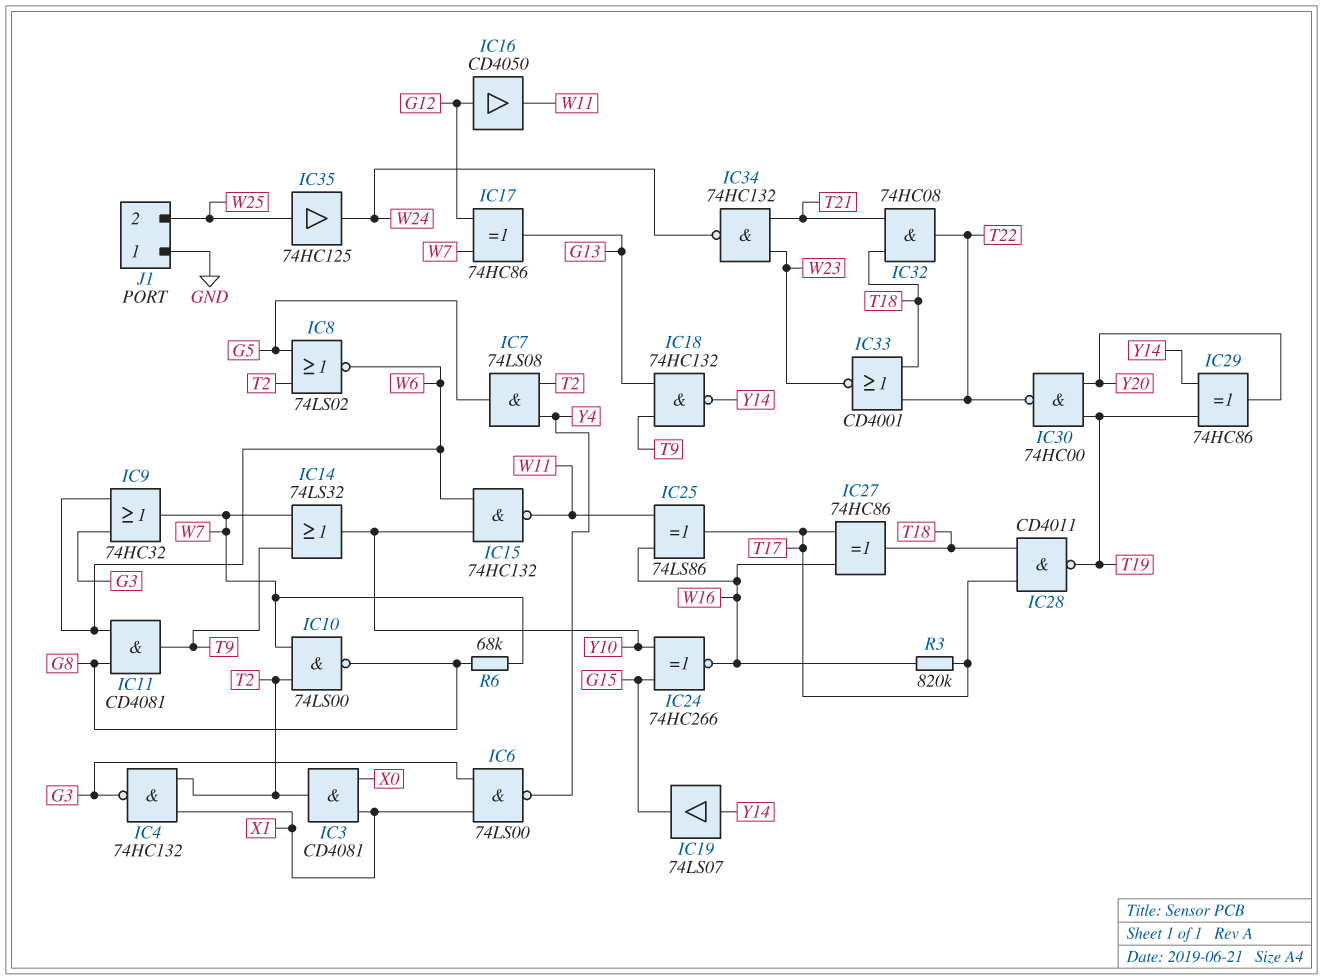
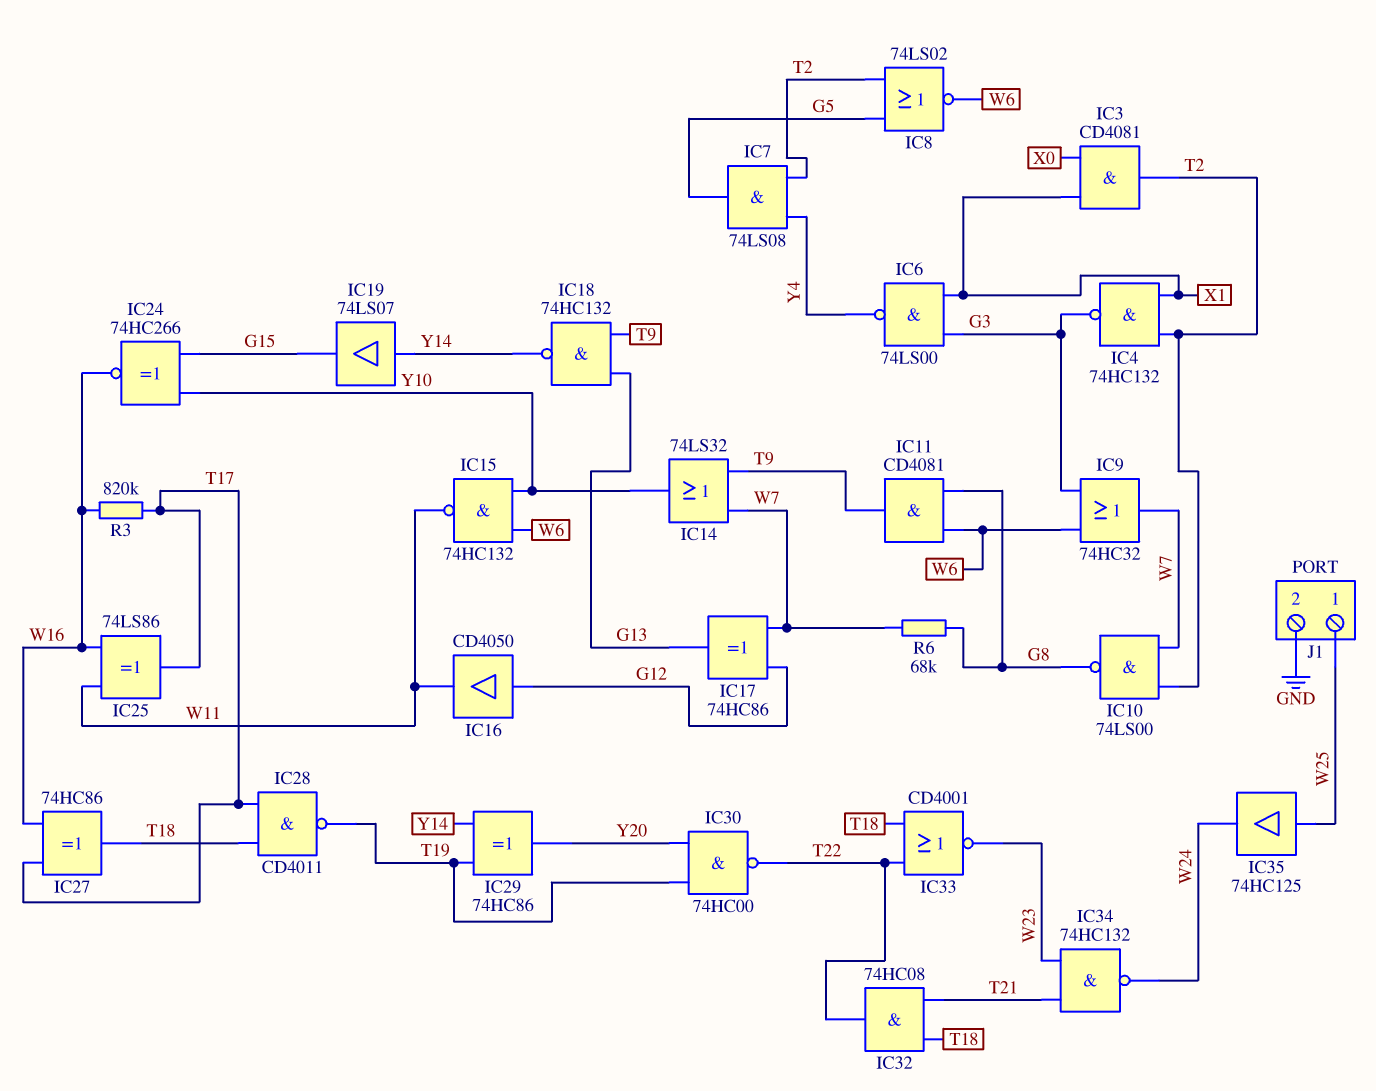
J1 pin 1: GND -> W25
J1 pin 2: W25 -> GND

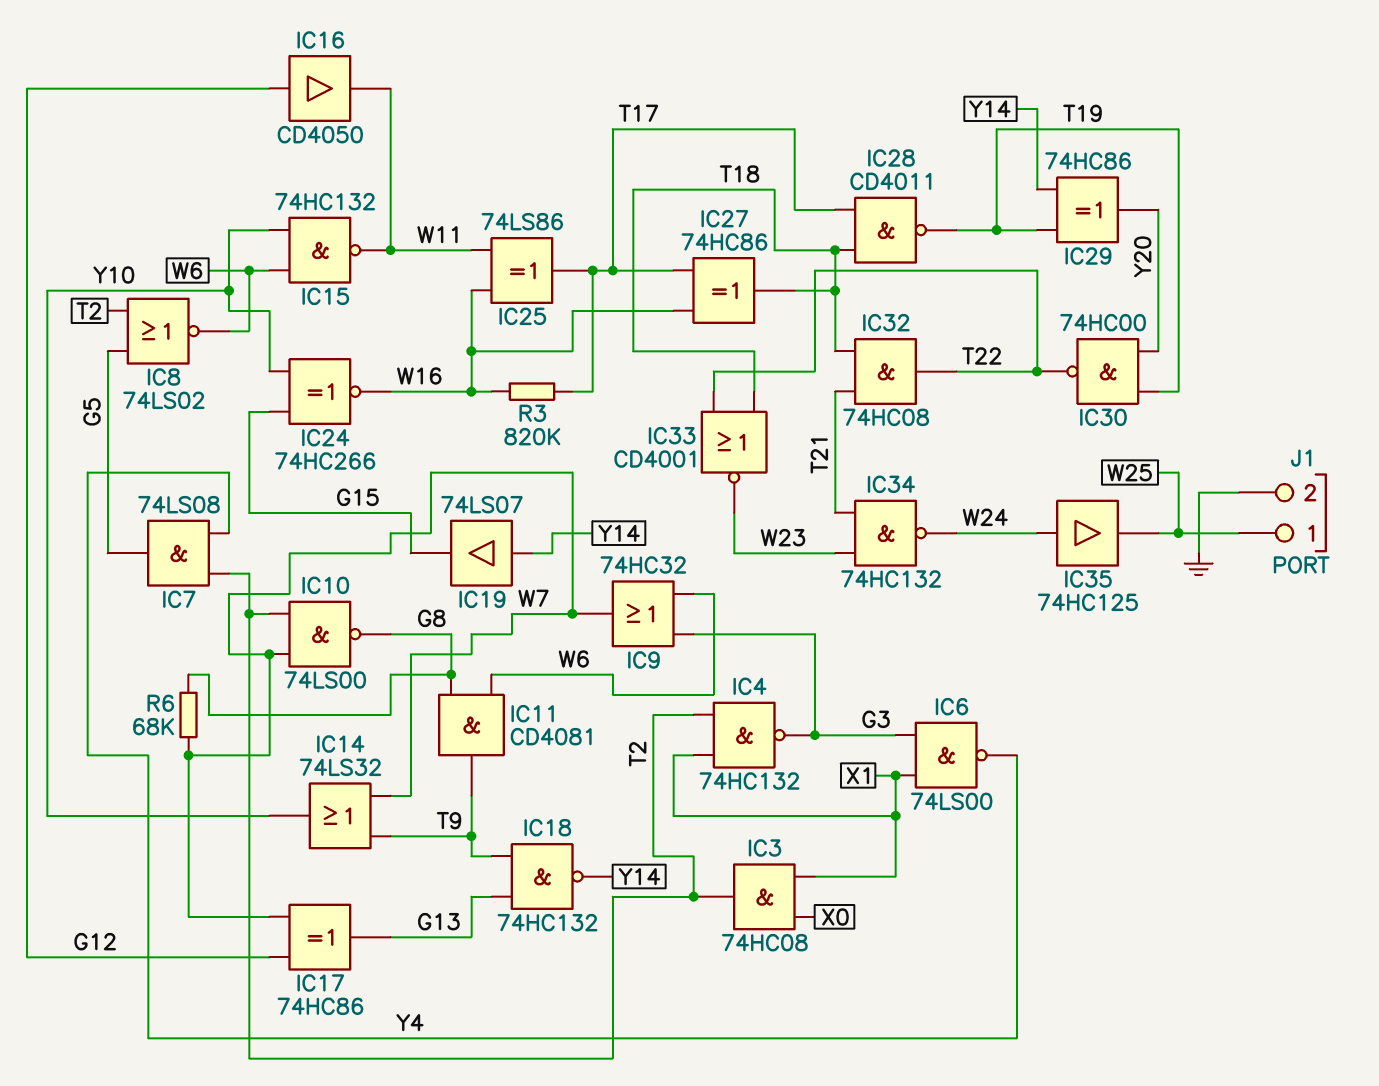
IC3: AND CD4081 (in X0, in X1, out T2) -> AND 74HC08 (in X0, in X1, out T2)
IC35: buffer 74HC125 (in W25, out W24) -> buffer 74HC125 (in W24, out W25)

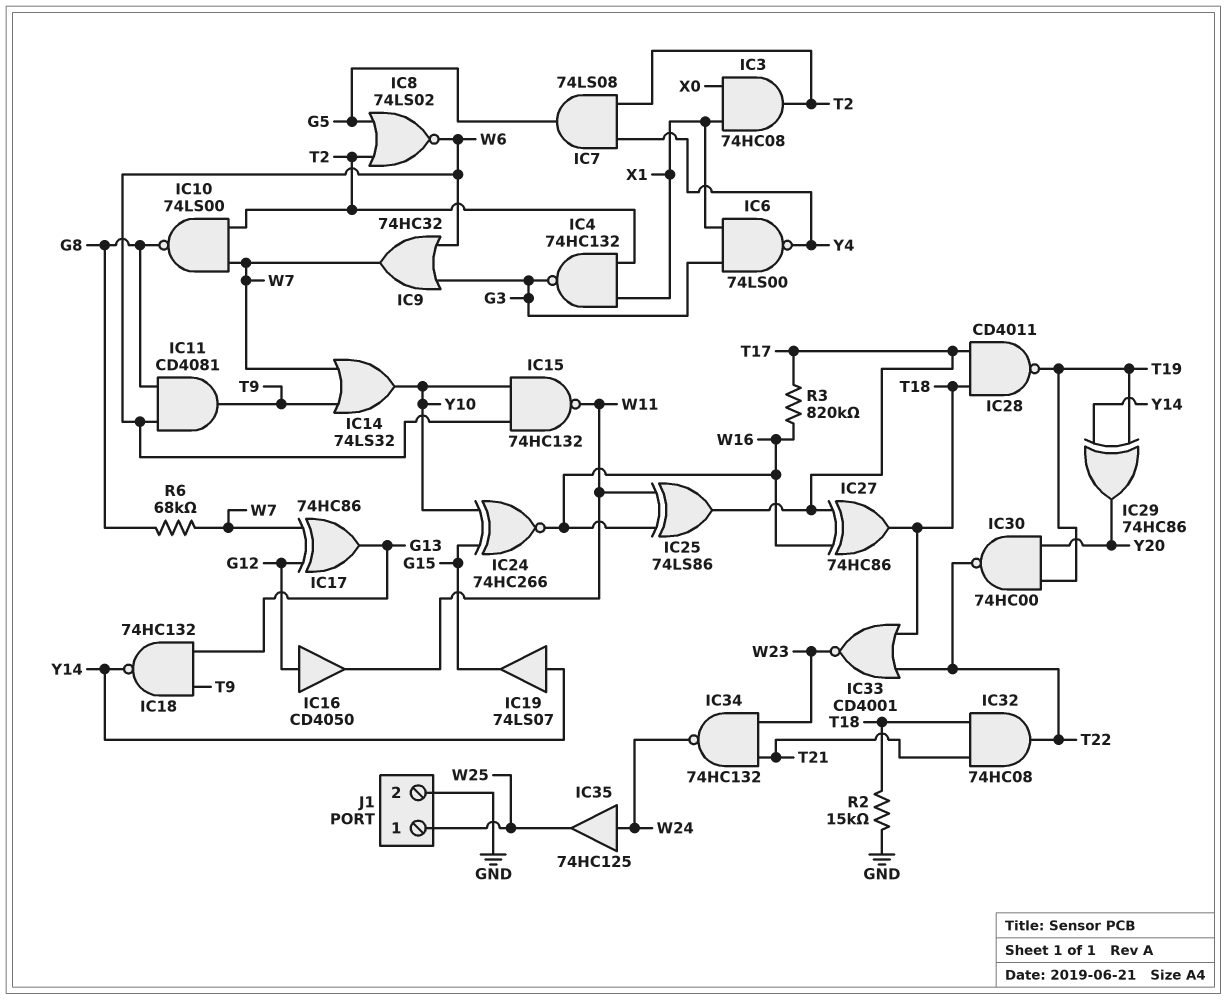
R2: none -> 15k (GND, T18)

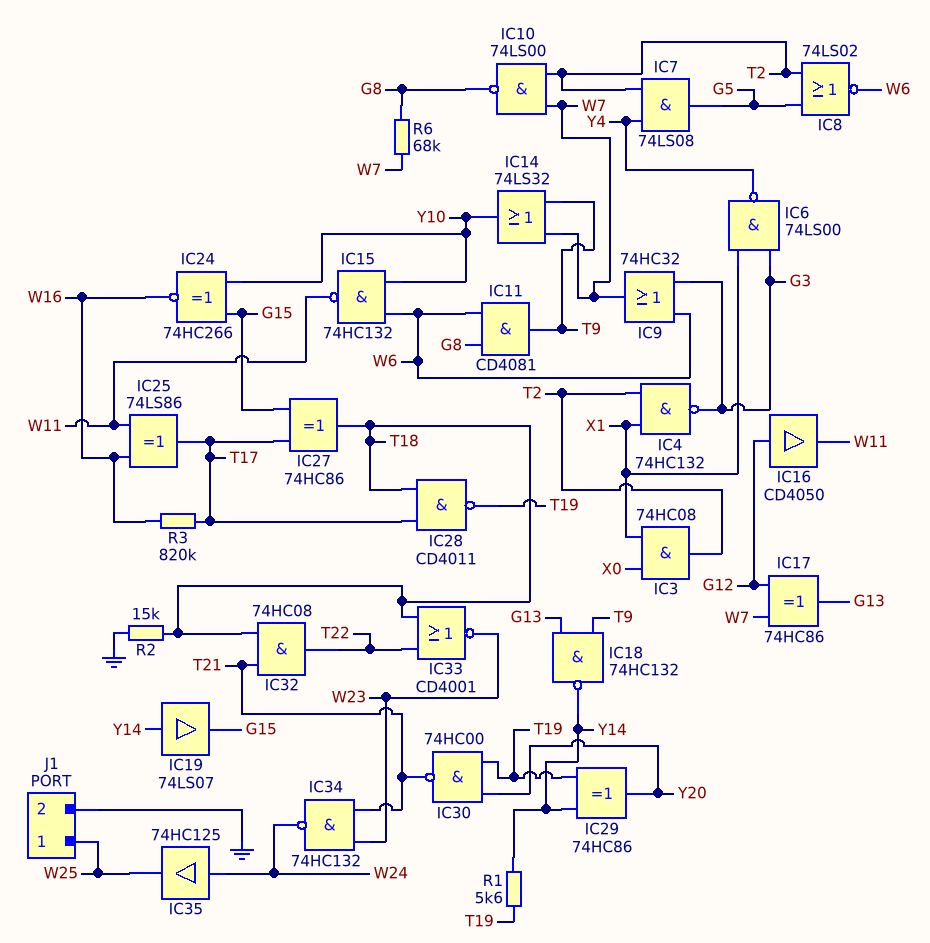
IC27: XOR 74HC86 (in T17, in W16, out T18) -> XOR 74HC86 (in G15, in T17, out T18)
IC30: NAND 74HC00 (in T19, in Y20, out T22) -> NAND 74HC00 (in T19, in Y20, out T21)
R1: none -> 5.6k (T19, Y14)

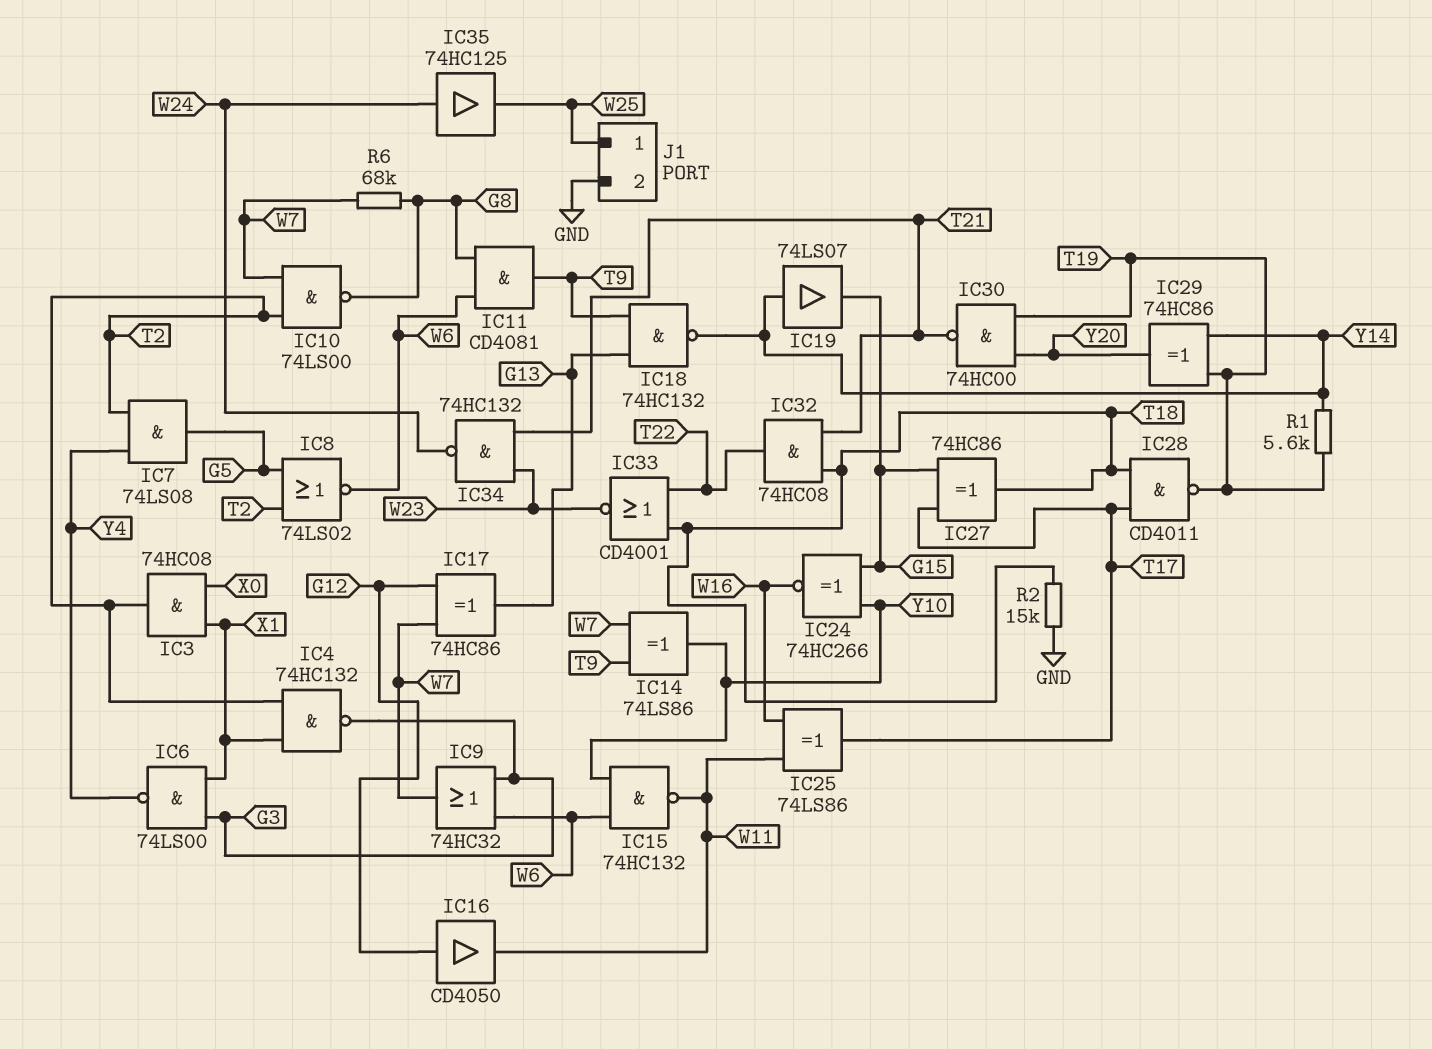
IC14: OR 74LS32 (in T9, in W7, out Y10) -> XOR 74LS86 (in T9, in W7, out Y10)
R3: 820k (T17, W16) -> none

